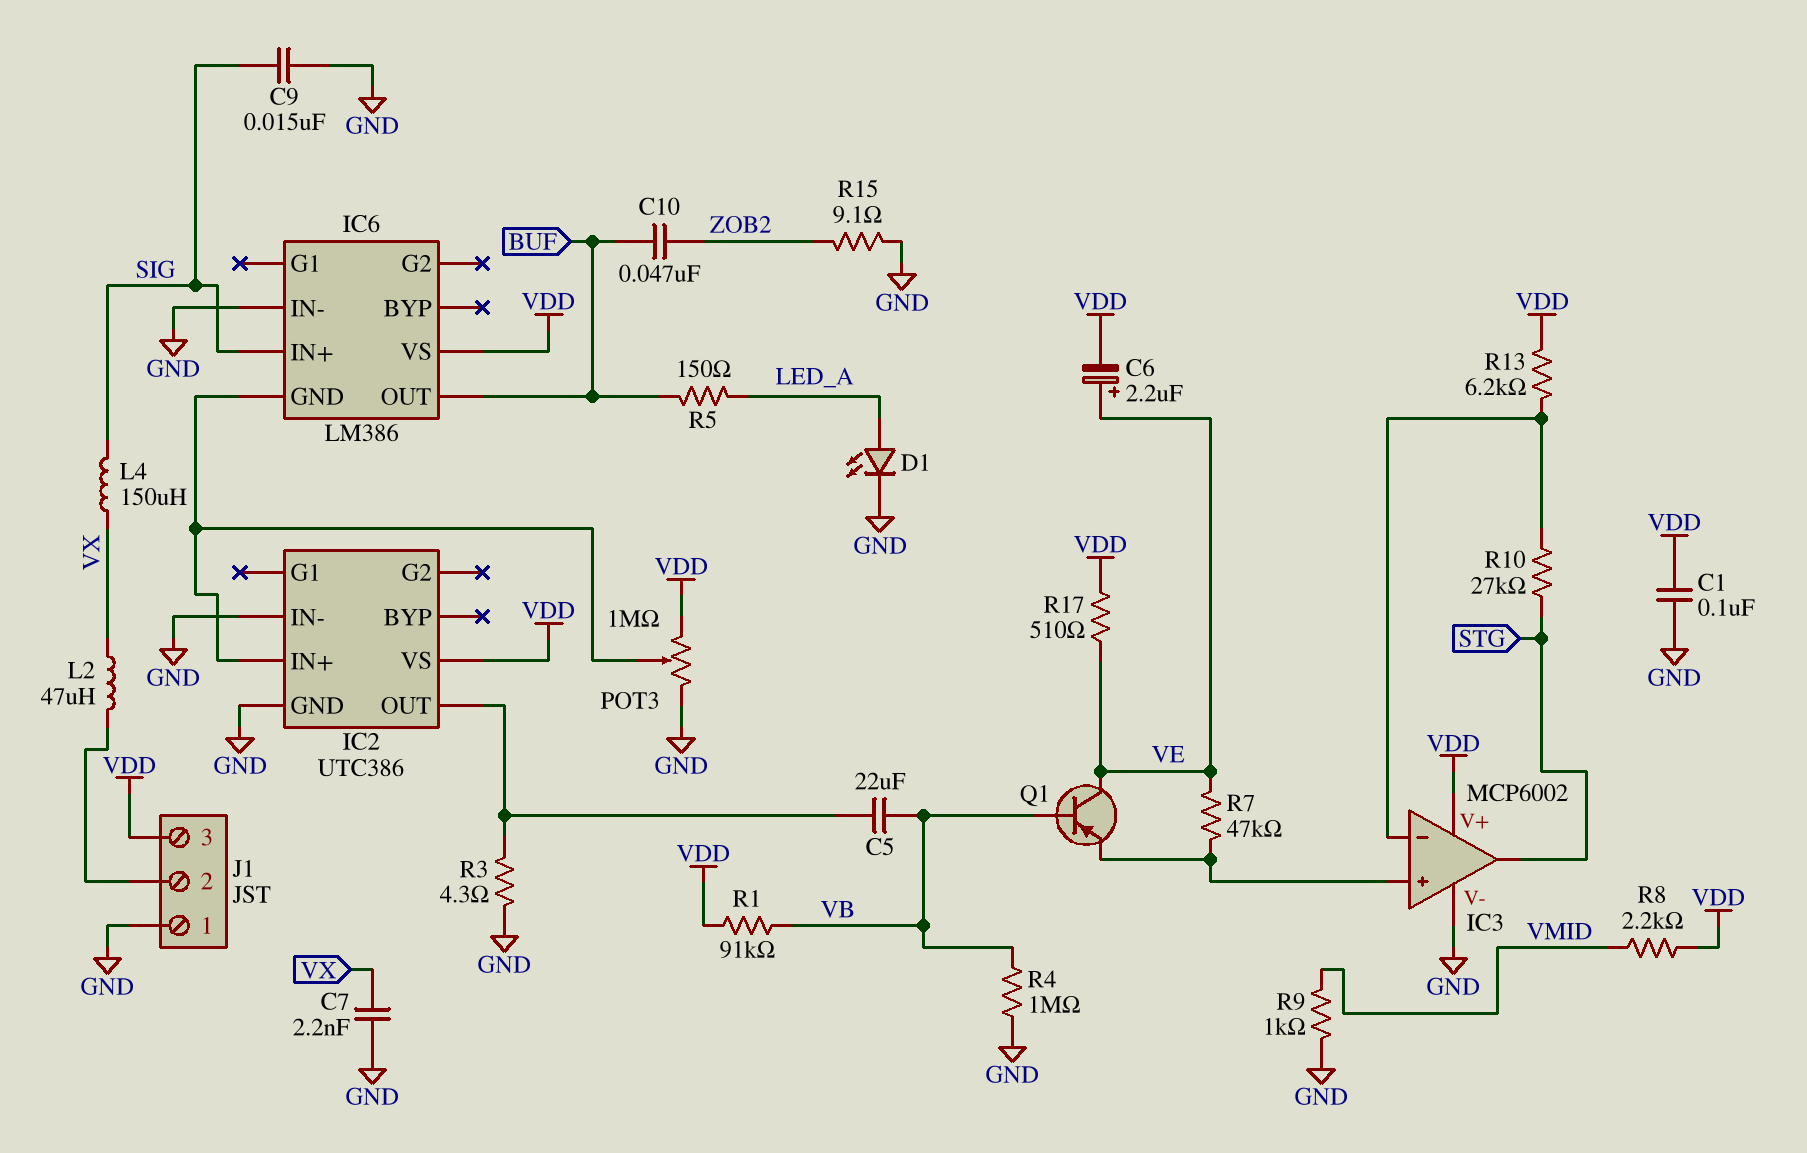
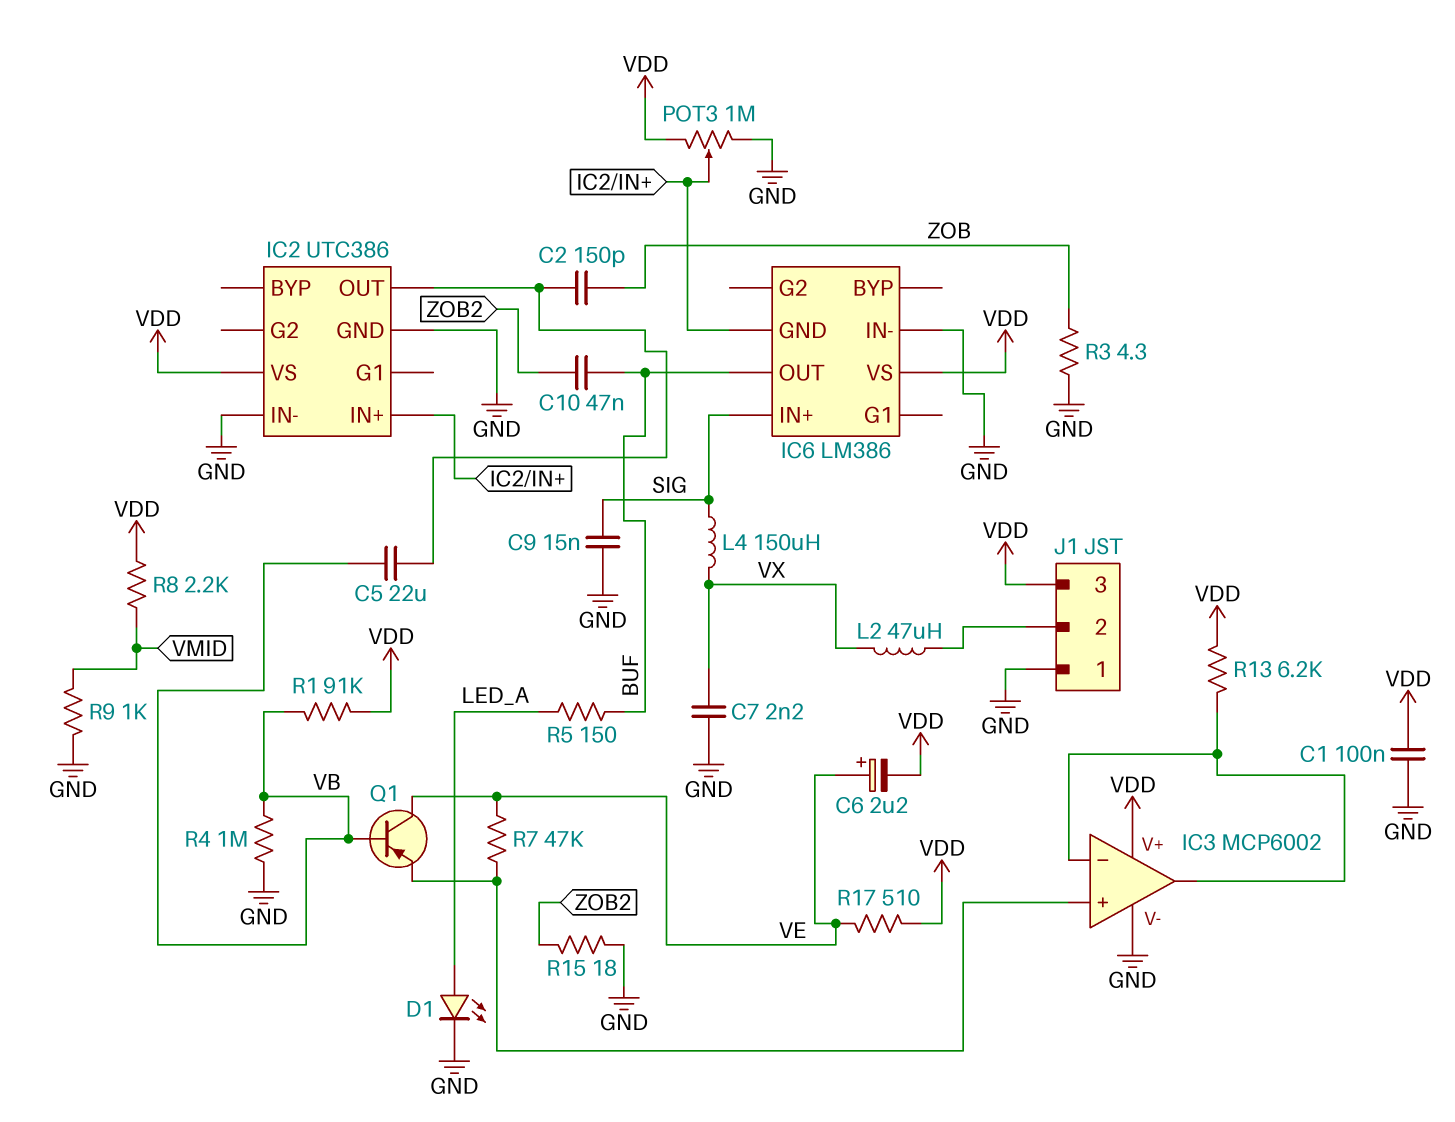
C2: none -> 150pF (IC2/OUT, ZOB)
IC3 pin out: STG -> IC3/in-
R3: 4.3 (GND, IC2/OUT) -> 4.3 (GND, ZOB)
R10: 27k (IC3/in-, STG) -> none
R15: 9.1 (GND, ZOB2) -> 18 (GND, ZOB2)

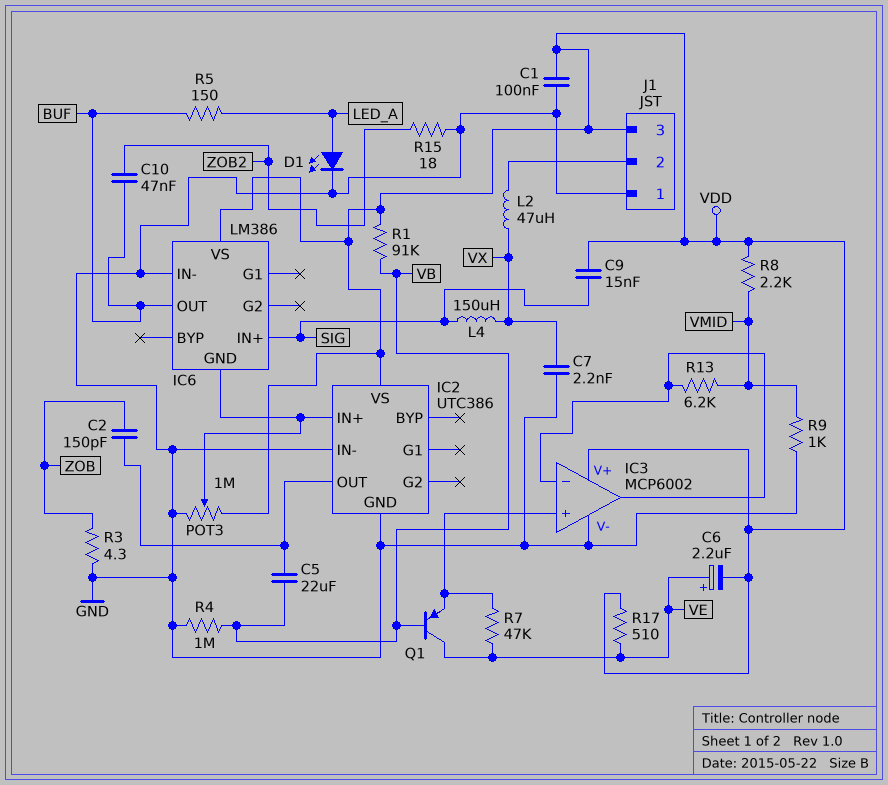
C9: 15nF (GND, SIG) -> 15nF (SIG, VDD)
R13: 6.2k (IC3/in-, VDD) -> 6.2k (IC3/in-, VMID)

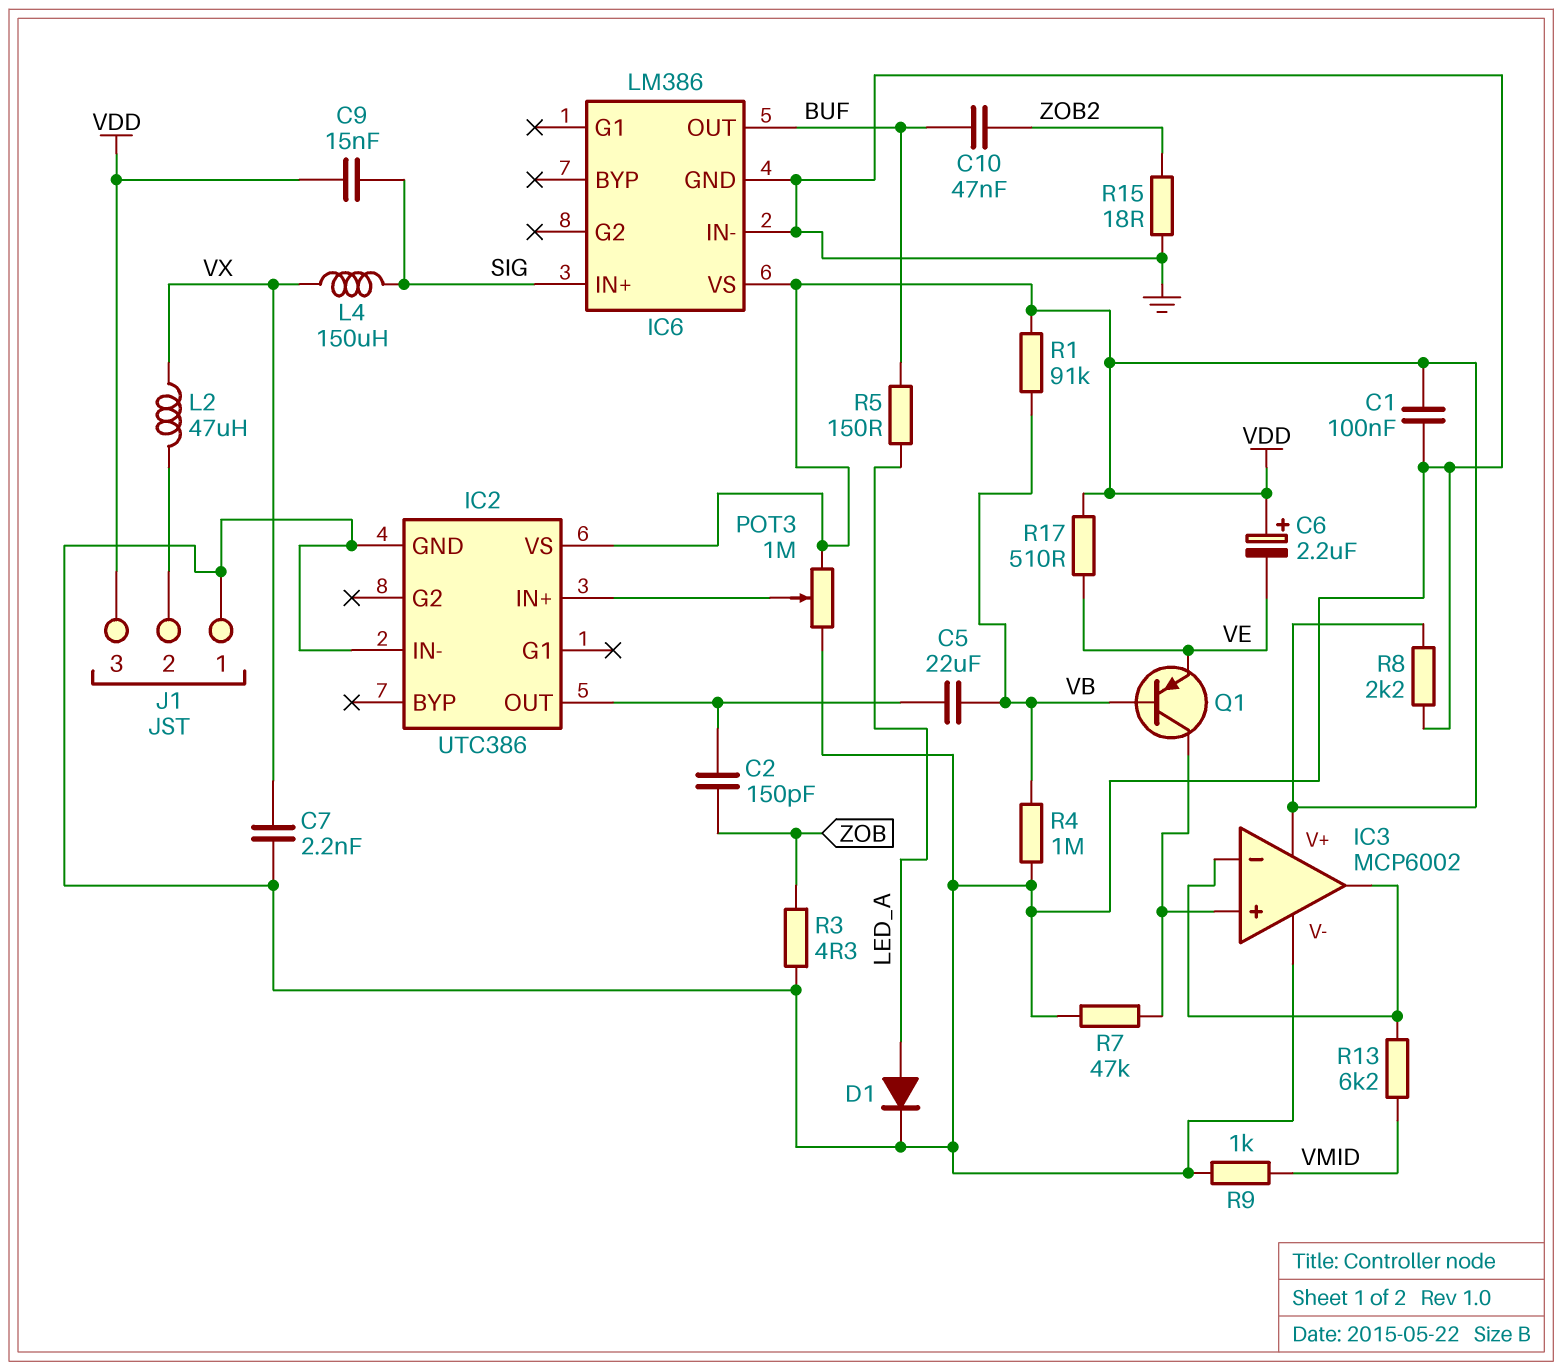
C6: 2.2uF (plus VE, minus VDD) -> 2.2uF (plus VDD, minus VE)
D1: LED (A LED_A, K GND) -> diode (A LED_A, K GND)
IC6 pin GND: IC2/IN+ -> GND
Q1: PNP (B VB, C VE, E IC3/in+) -> PNP (B VB, C IC3/in+, E VE)
R7: 47k (IC3/in+, VE) -> 47k (GND, IC3/in+)
R8: 2.2k (VDD, VMID) -> 2.2k (GND, VDD)

